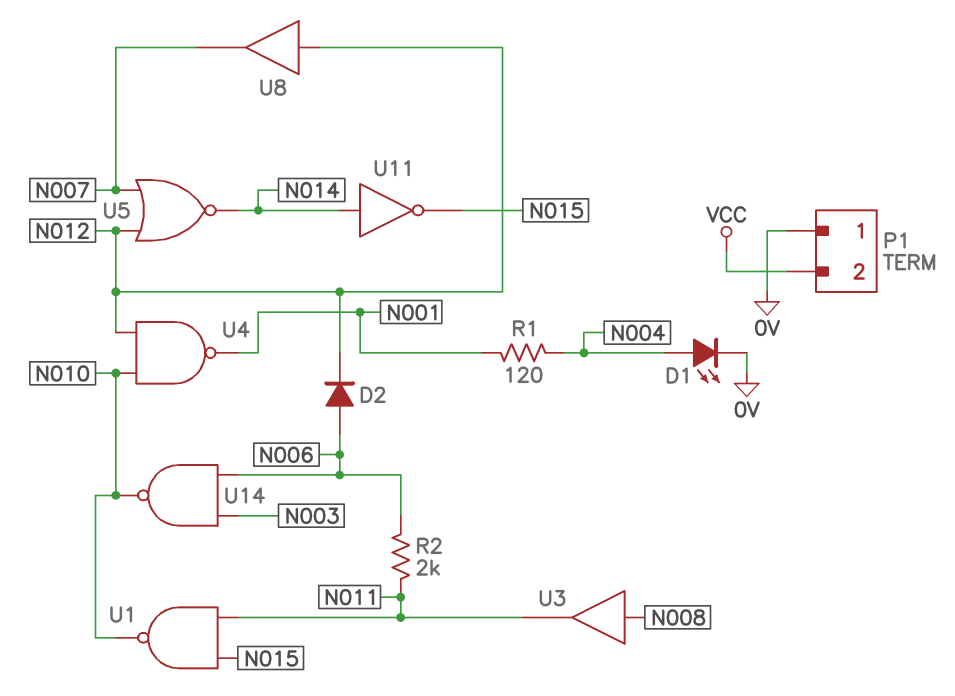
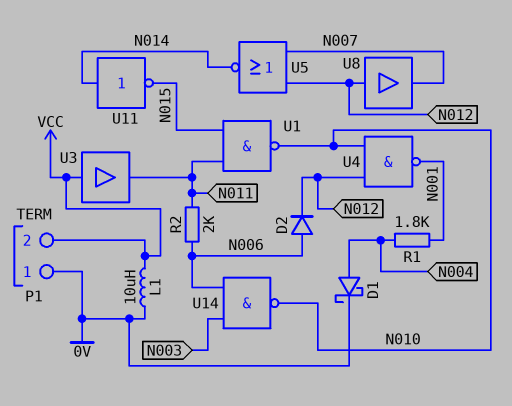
D1: LED (A N004, K 0V) -> schottky (A N004, K 0V)
L1: none -> 10uH (0V, VCC)
R1: 120 (N001, N004) -> 1.8k (N001, N004)
U3: buffer (in N008, out N011) -> buffer (in VCC, out N011)

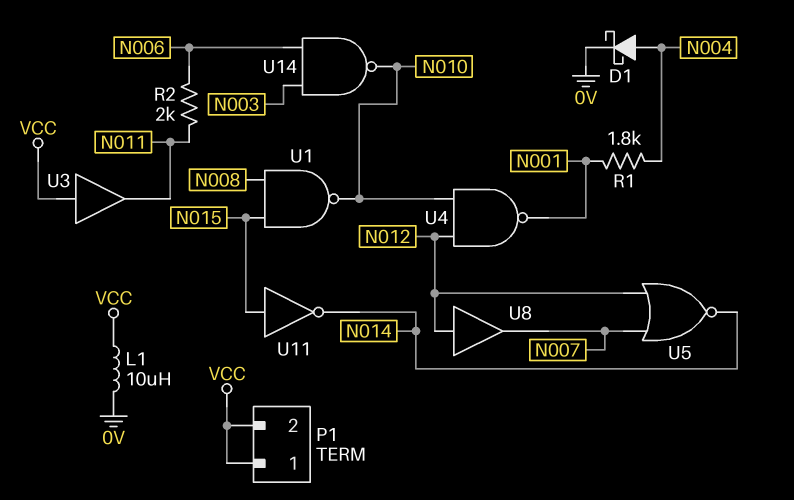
D2: diode (A N006, K N012) -> none
P1 pin 1: 0V -> VCC
U1: NAND (in N011, in N015, out N010) -> NAND (in N008, in N015, out N010)
U11: NOT (in N014, out N015) -> NOT (in N015, out N014)

